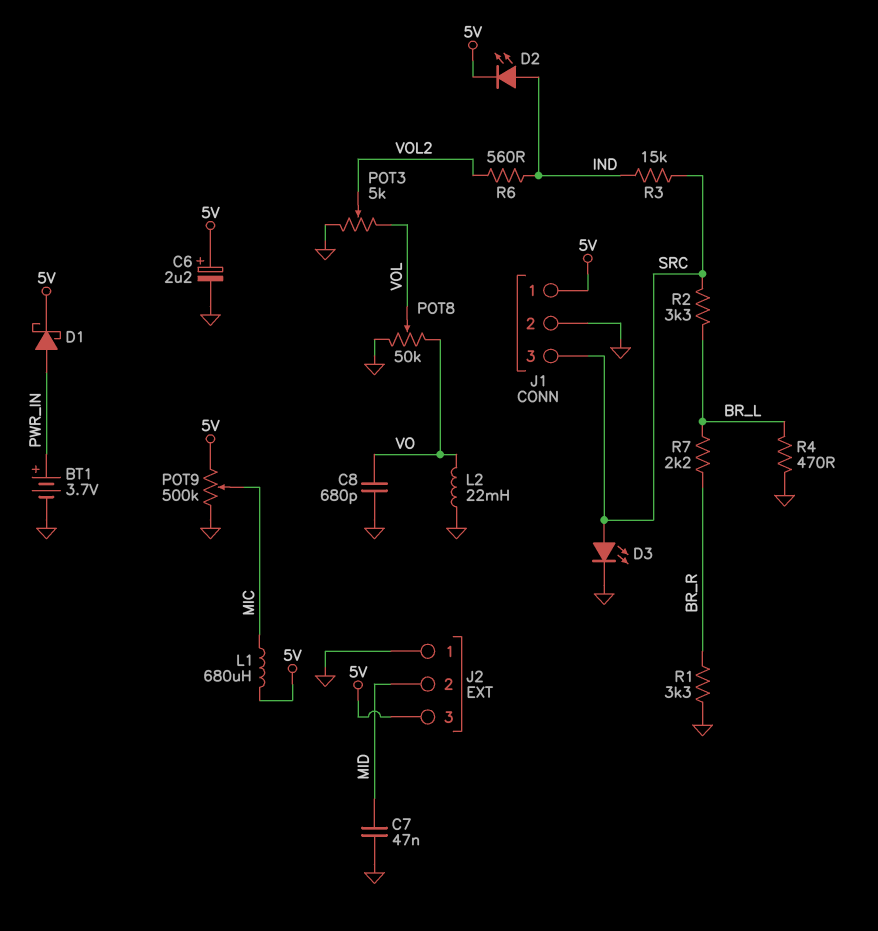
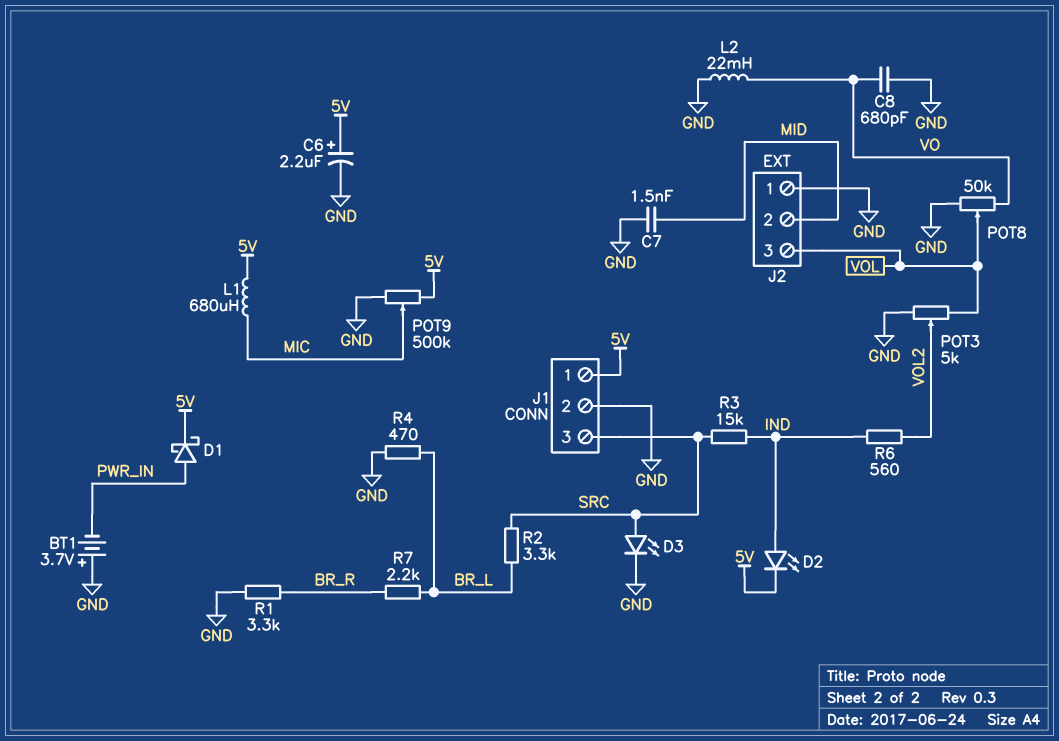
BT1: 3.7V (plus PWR_IN, minus GND) -> 3.7V (plus GND, minus PWR_IN)
C7: 47nF (GND, MID) -> 1.5nF (GND, MID)
J2 pin 3: 5V -> VOL

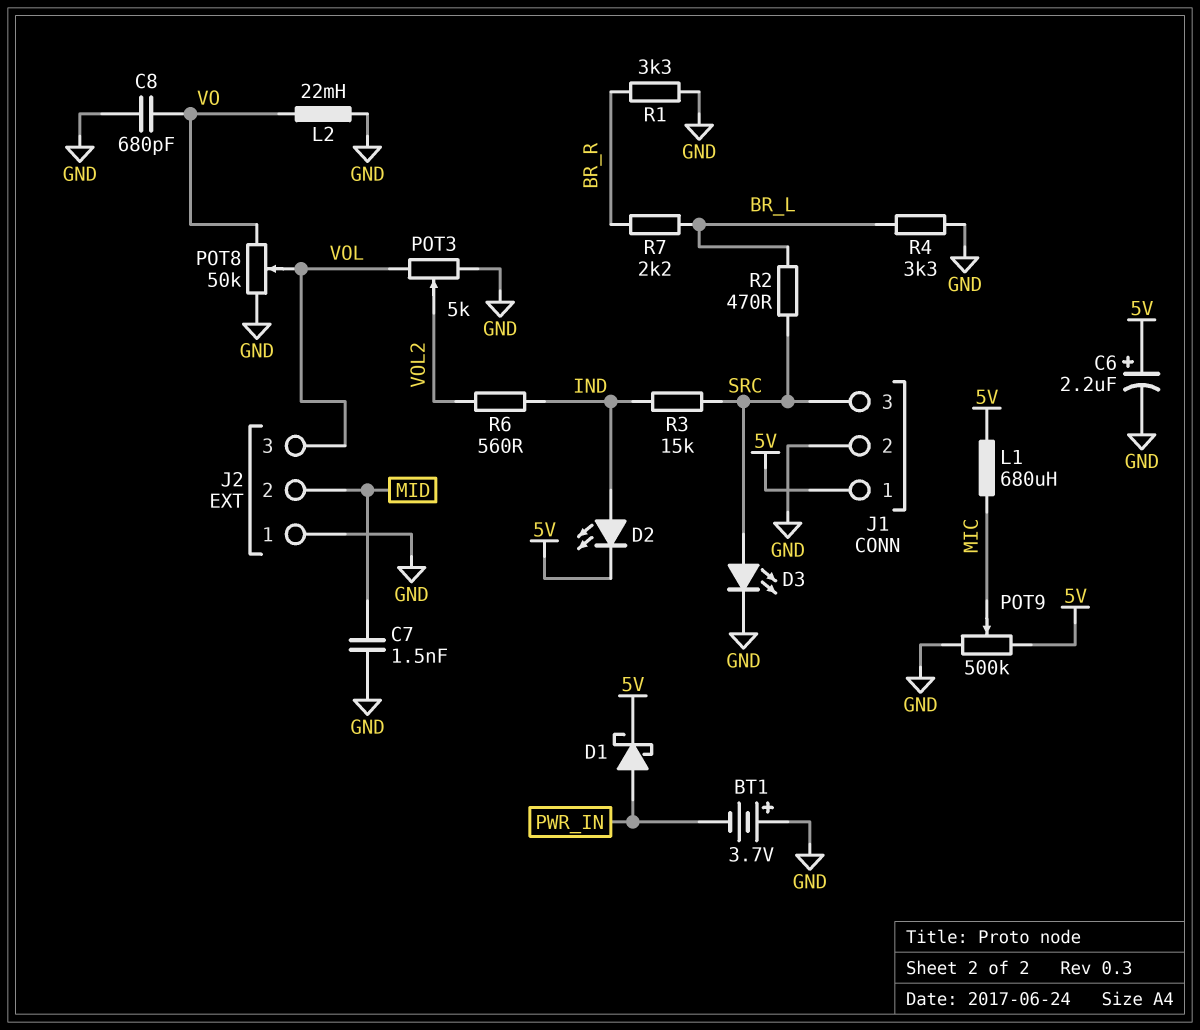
R2: 3.3k (BR_L, SRC) -> 470 (BR_L, SRC)
R4: 470 (BR_L, GND) -> 3.3k (BR_L, GND)

